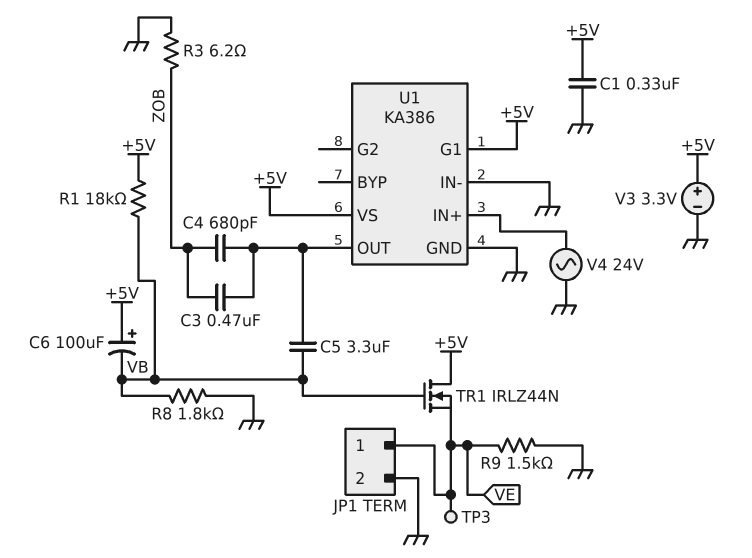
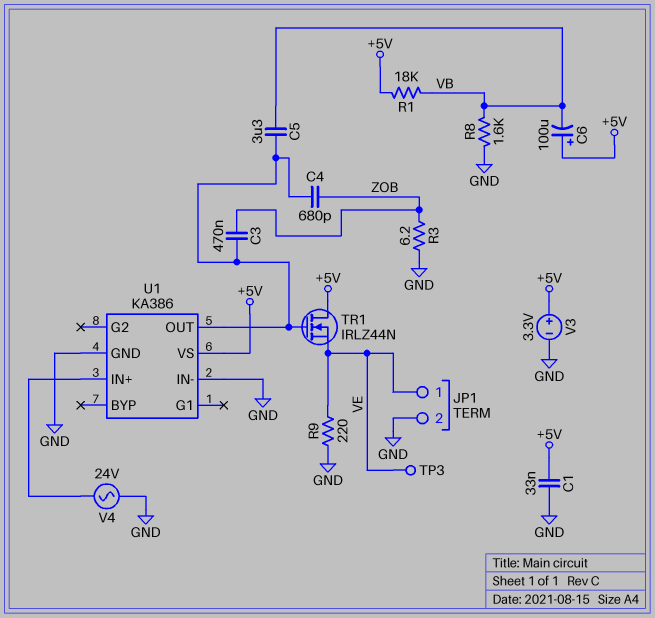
C1: 330nF (+5V, GND) -> 33nF (+5V, GND)
R8: 1.8k (GND, VB) -> 1.6k (GND, VB)
R9: 1.5k (GND, VE) -> 220 (GND, VE)
TR1: NMOS IRLZ44N (G VB, D +5V, S VE) -> NMOS IRLZ44N (G U1/OUT, D +5V, S VE)
U1 pin G1: +5V -> none

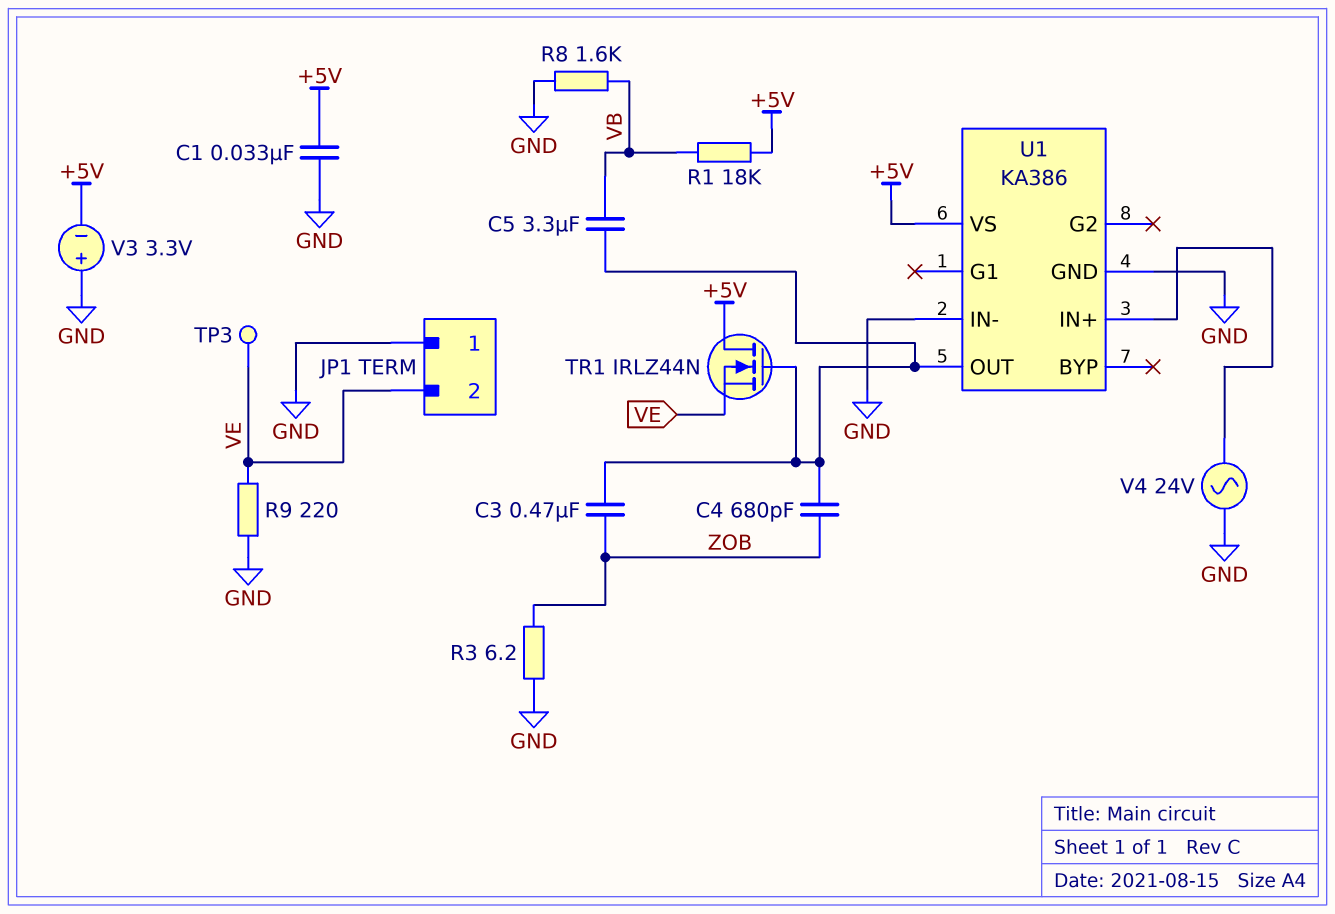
C6: 100uF (plus +5V, minus VB) -> none
JP1 pin 1: VE -> GND
JP1 pin 2: GND -> VE
V3: 3.3V (plus +5V, minus GND) -> 3.3V (plus GND, minus +5V)

